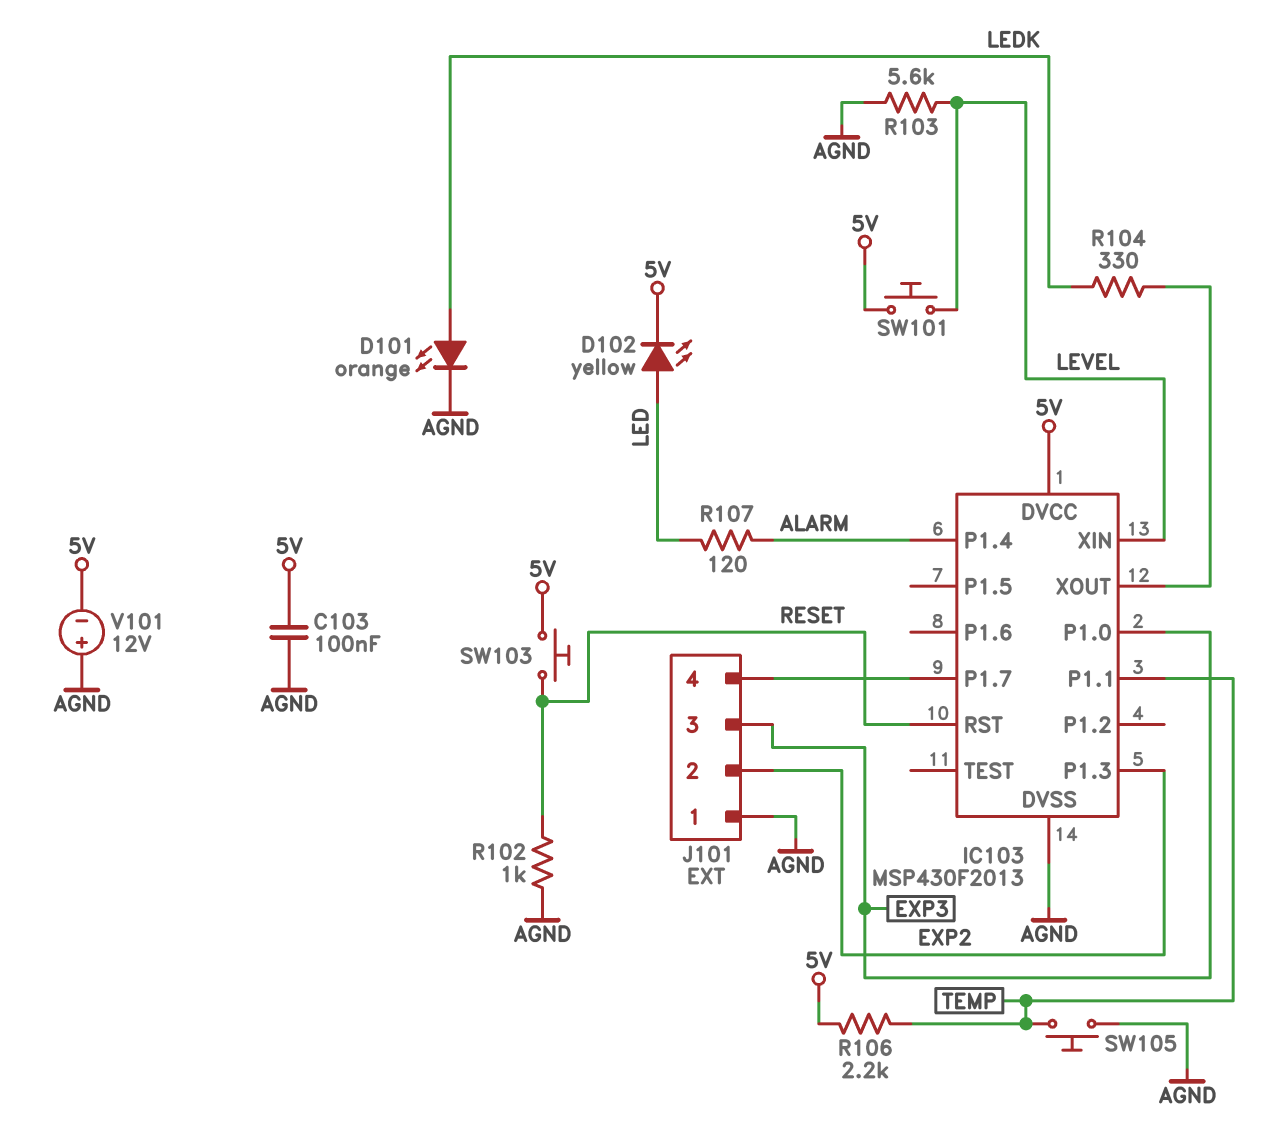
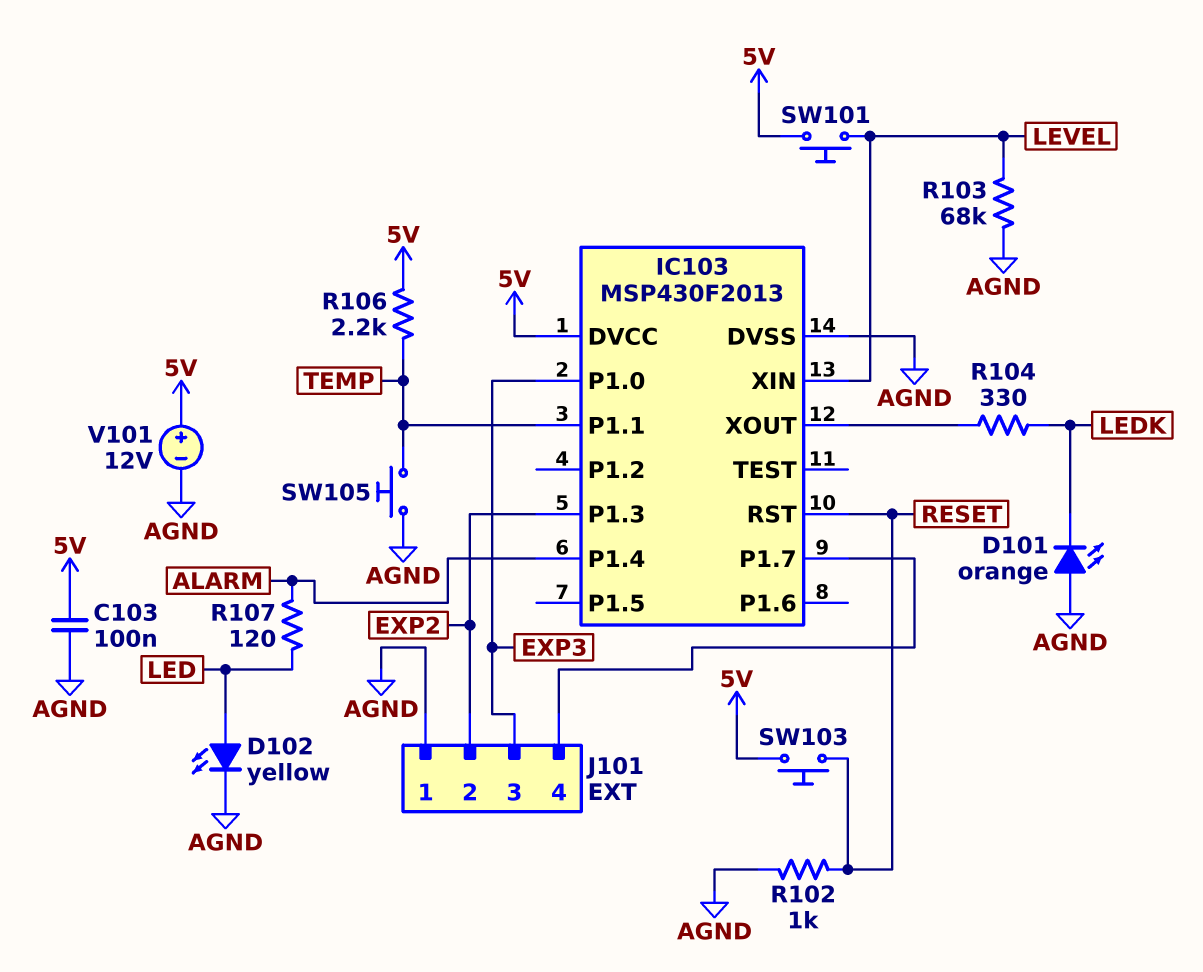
D101: LED orange (A LEDK, K AGND) -> LED orange (A AGND, K LEDK)
D102: LED yellow (A LED, K 5V) -> LED yellow (A LED, K AGND)
R103: 5.6k (AGND, LEVEL) -> 68k (AGND, LEVEL)
V101: 12V (plus AGND, minus 5V) -> 12V (plus 5V, minus AGND)

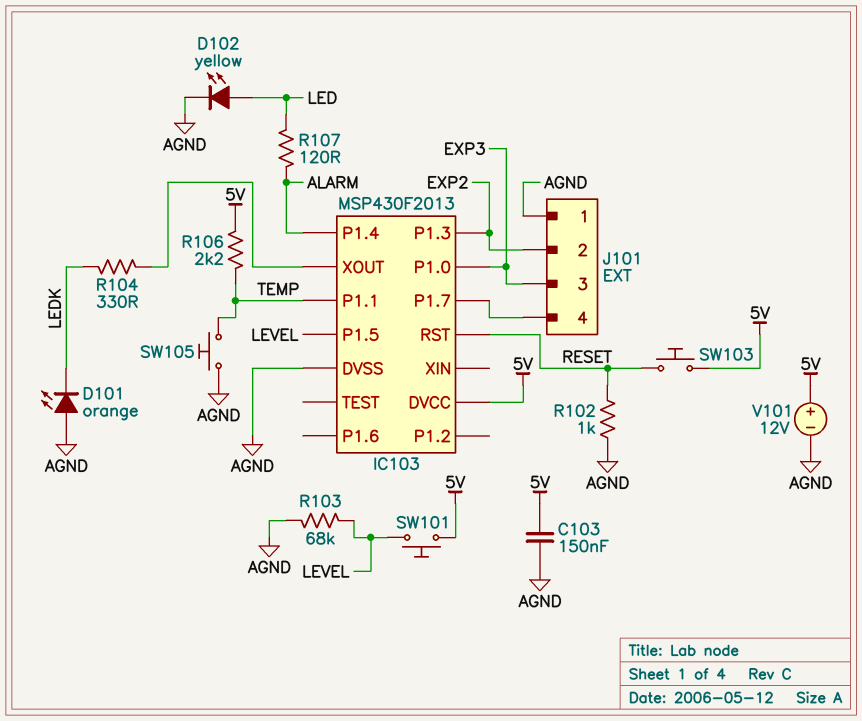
C103: 100nF (5V, AGND) -> 150nF (5V, AGND)
IC103 pin P1.5: none -> LEVEL
IC103 pin XIN: LEVEL -> none

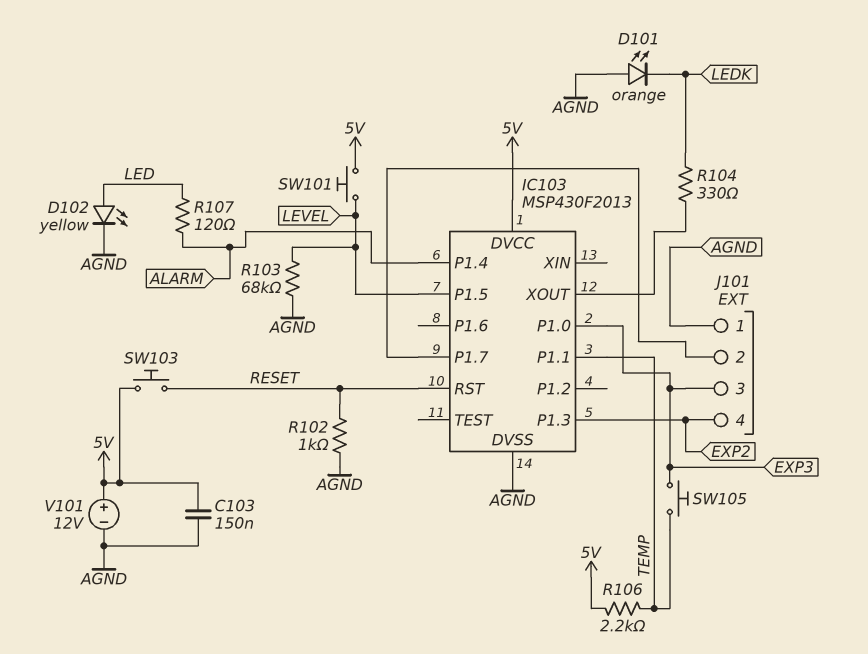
J101 pin 2: EXP2 -> IC103/P1.7
J101 pin 4: IC103/P1.7 -> EXP2
SW105: button (AGND, TEMP) -> button (EXP3, TEMP)

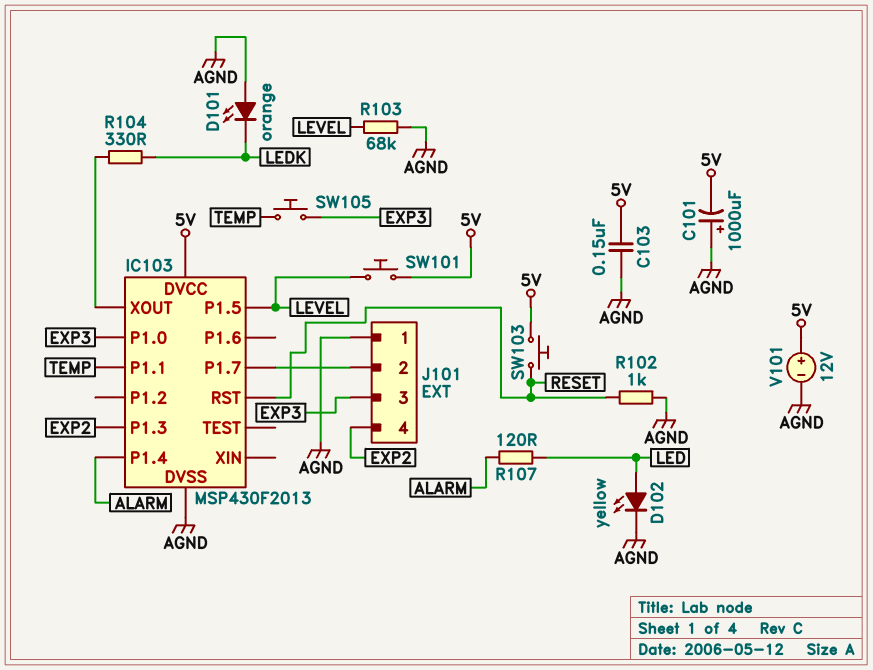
C101: none -> 1000uF (plus AGND, minus 5V)
R106: 2.2k (5V, TEMP) -> none

